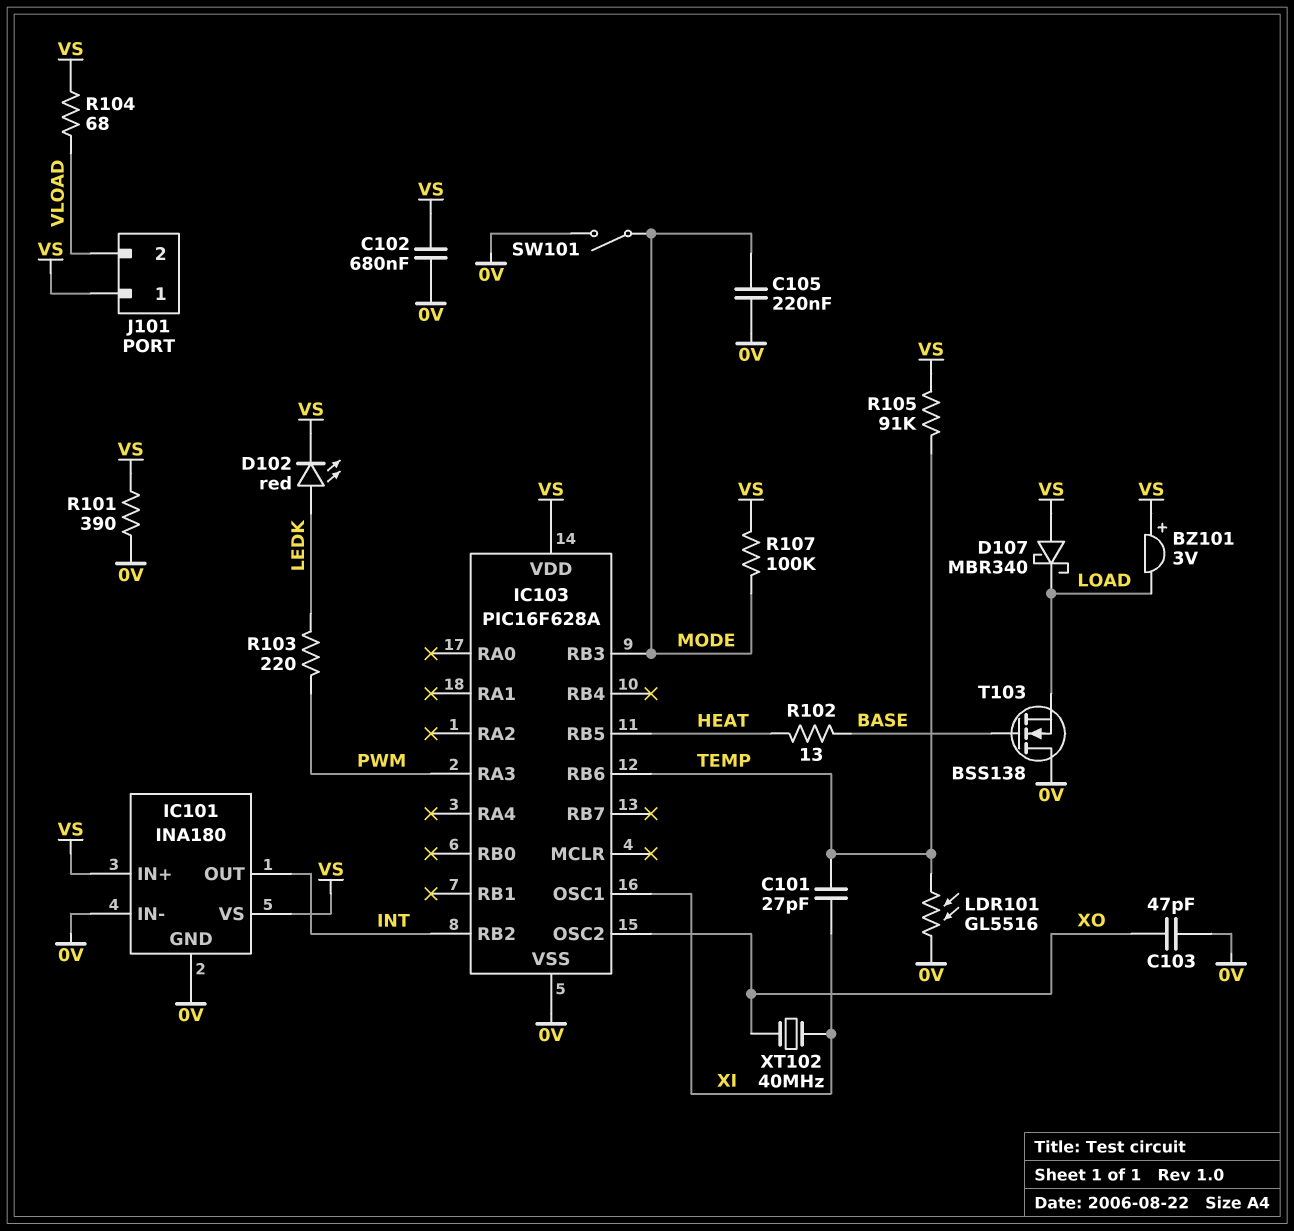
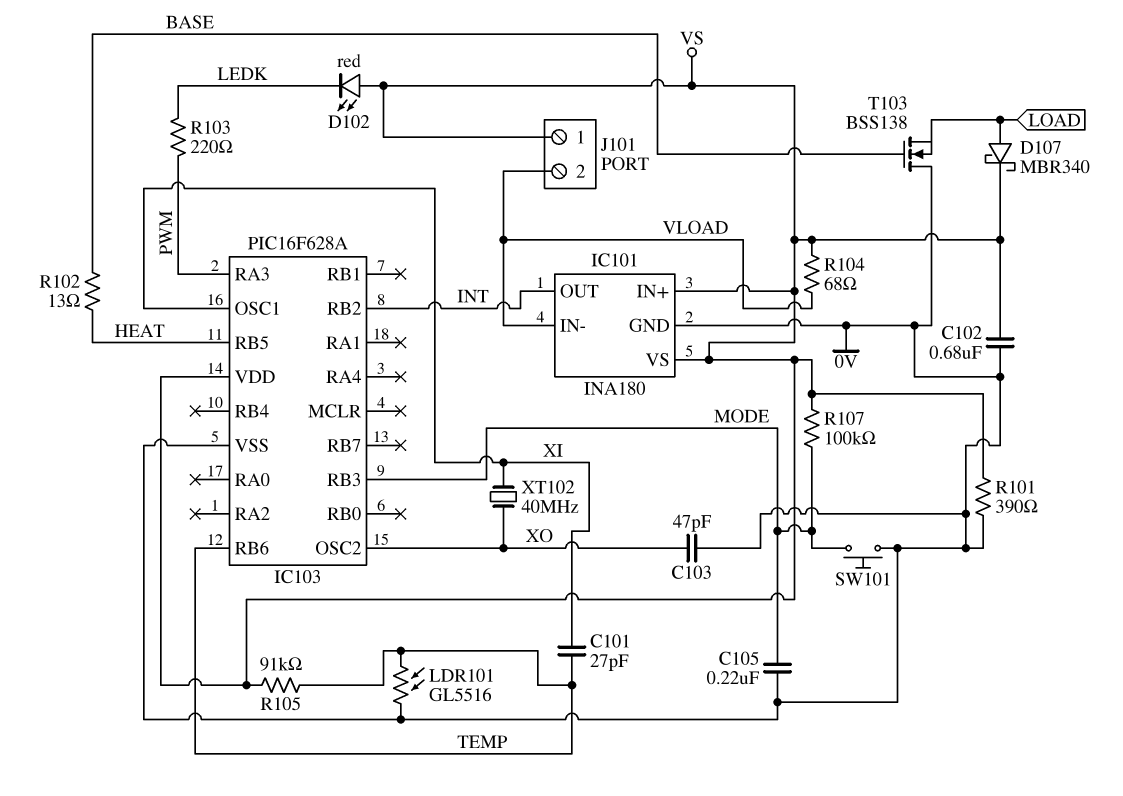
BZ101: buzzer 3V (plus VS, minus LOAD) -> none
D102: LED red (A LEDK, K VS) -> LED red (A VS, K LEDK)
D107: schottky MBR340 (A VS, K LOAD) -> schottky MBR340 (A LOAD, K VS)
IC101 pin IN-: 0V -> VLOAD
SW101: switch (0V, MODE) -> button (0V, MODE)

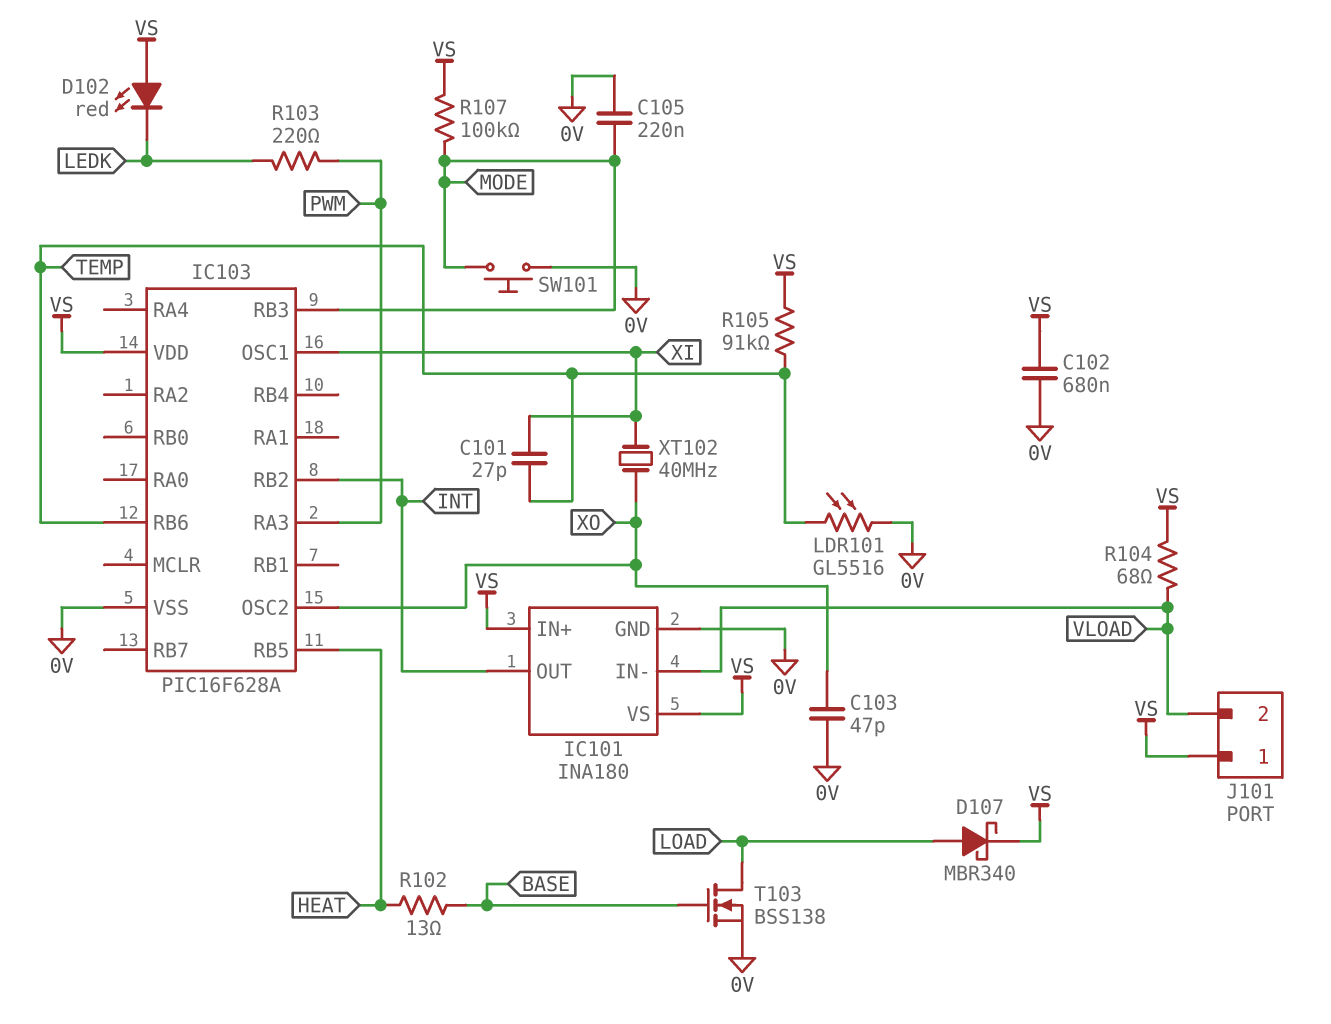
R101: 390 (0V, VS) -> none
T103: NMOS BSS138 (G BASE, D 0V, S LOAD) -> NMOS BSS138 (G BASE, D LOAD, S 0V)

